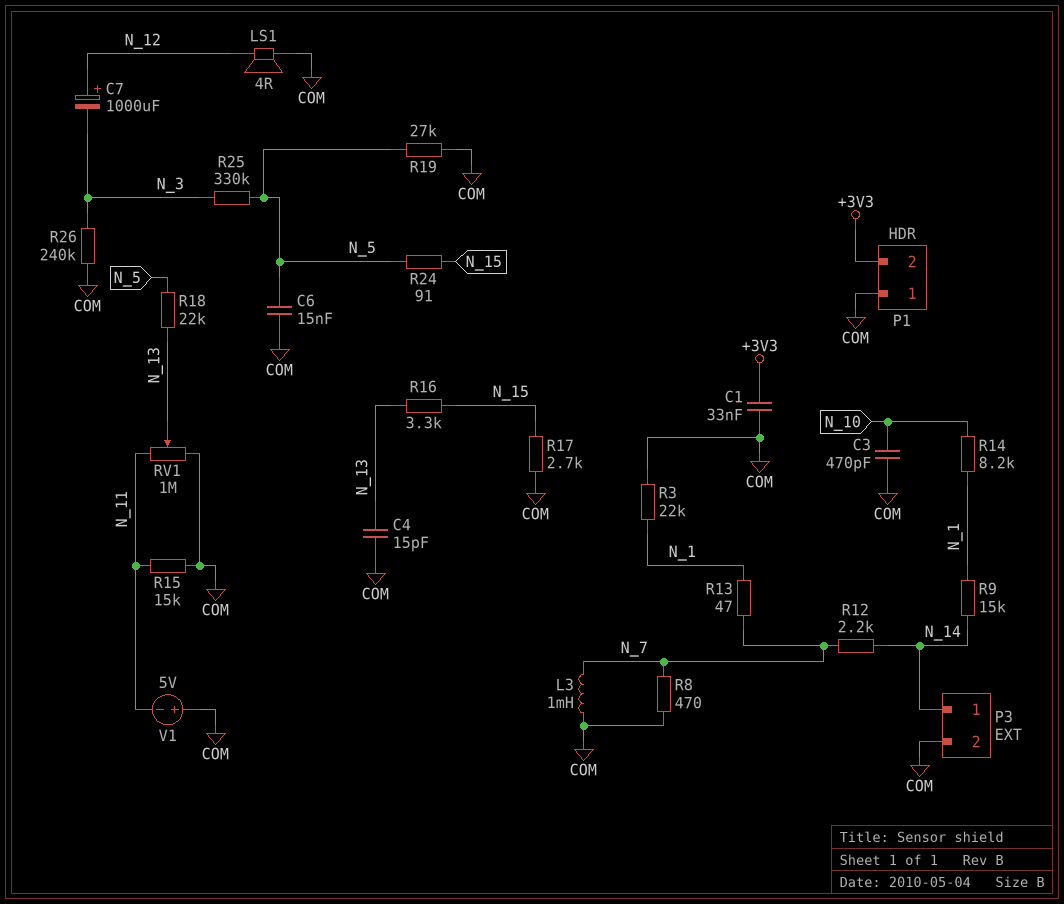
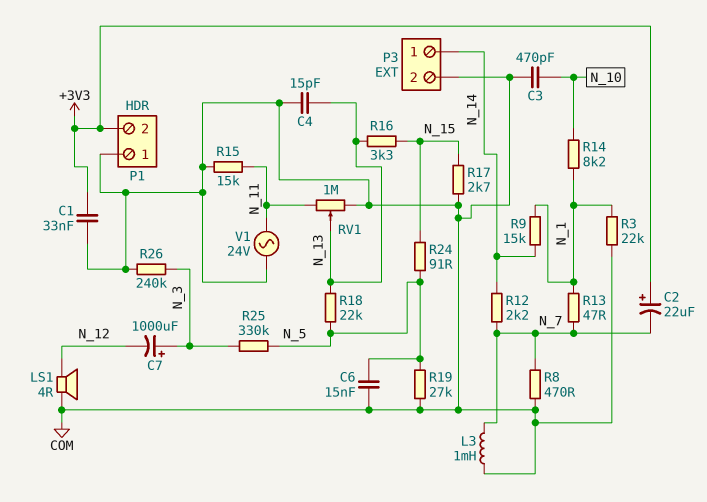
C2: none -> 22uF (plus +3V3, minus N_7)
C7: 1000uF (plus N_12, minus N_3) -> 1000uF (plus N_3, minus N_12)
V1: 5V (plus COM, minus N_11) -> AC 24V (COM, N_11)

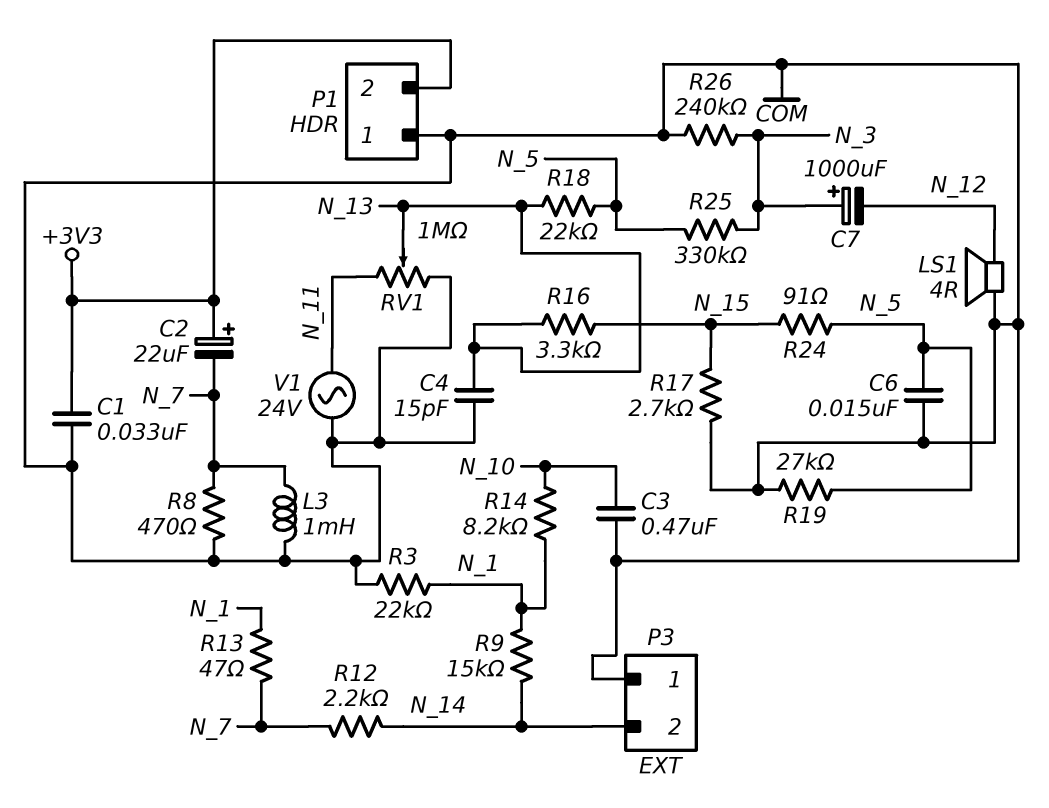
C3: 470pF (COM, N_10) -> 470nF (COM, N_10)
P3 pin 1: N_14 -> COM
P3 pin 2: COM -> N_14
R15: 15k (COM, N_11) -> none

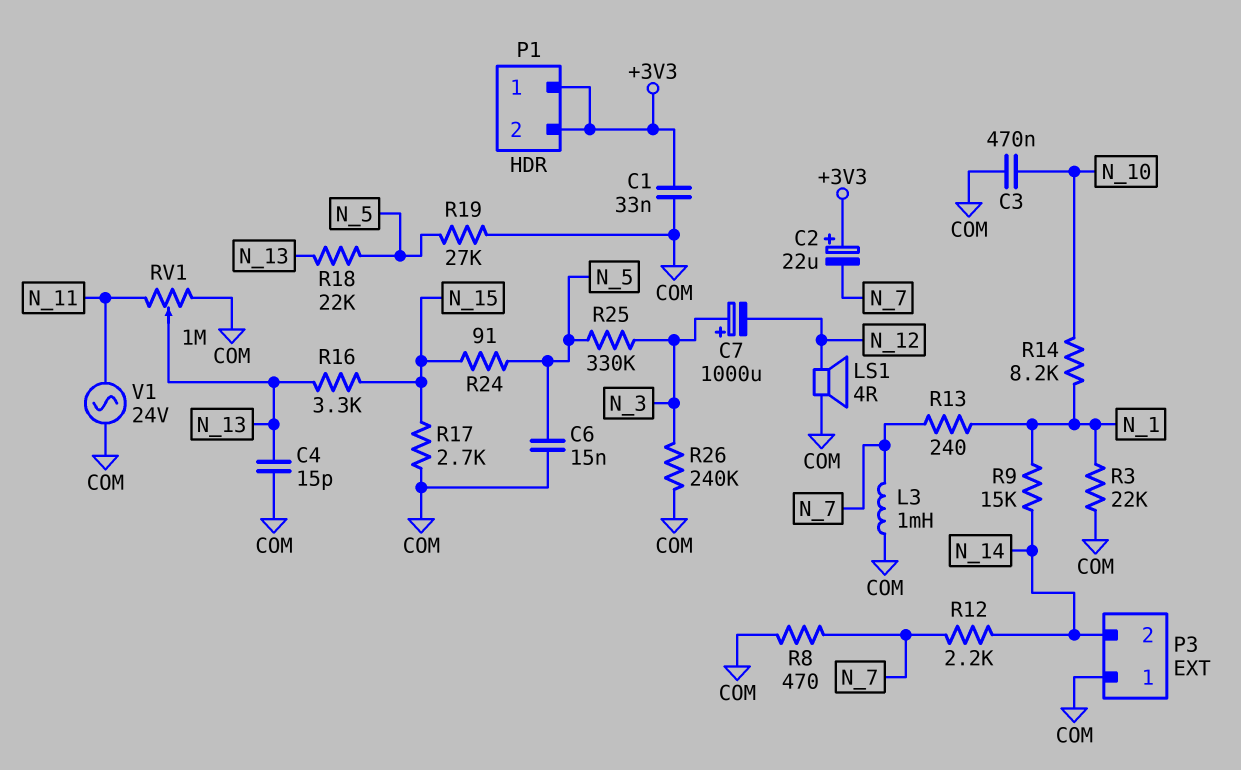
P1 pin 1: COM -> +3V3
R13: 47 (N_1, N_7) -> 240 (N_1, N_7)

